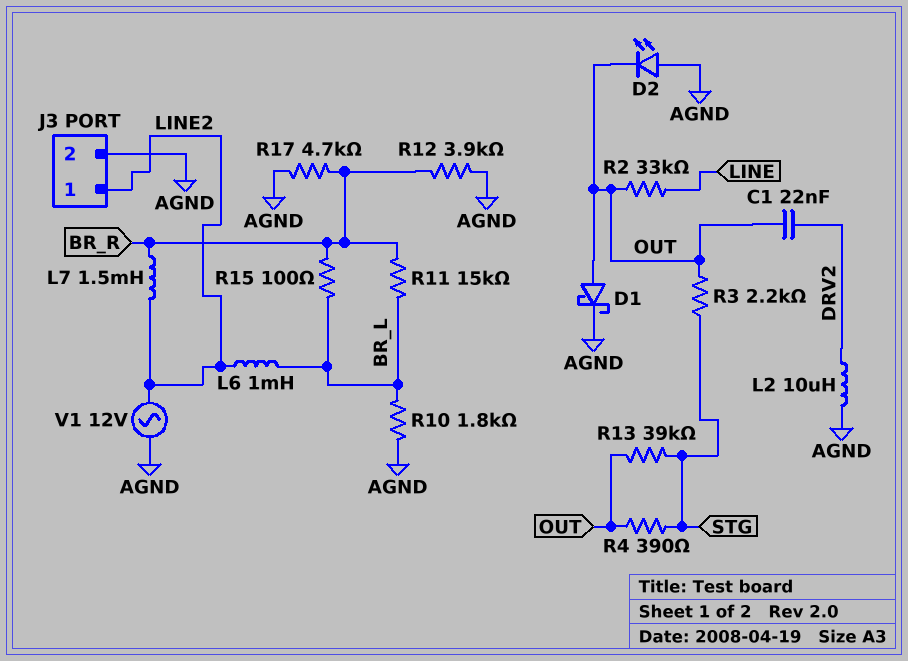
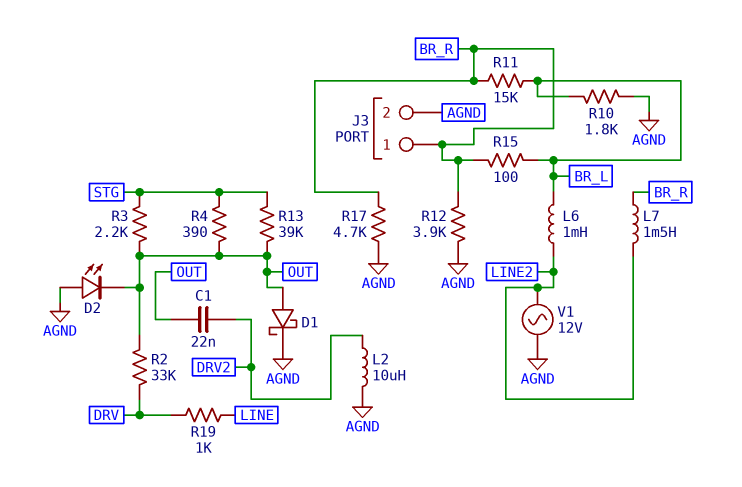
J3 pin 1: LINE2 -> BR_R
R2: 33k (LINE, OUT) -> 33k (DRV, OUT)
R19: none -> 1k (DRV, LINE)

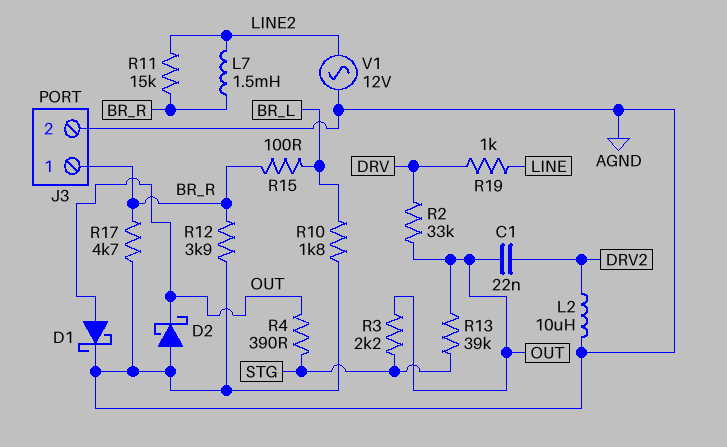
D2: LED (A AGND, K OUT) -> schottky (A AGND, K OUT)
L6: 1mH (BR_L, LINE2) -> none
R11: 15k (BR_L, BR_R) -> 15k (BR_R, LINE2)

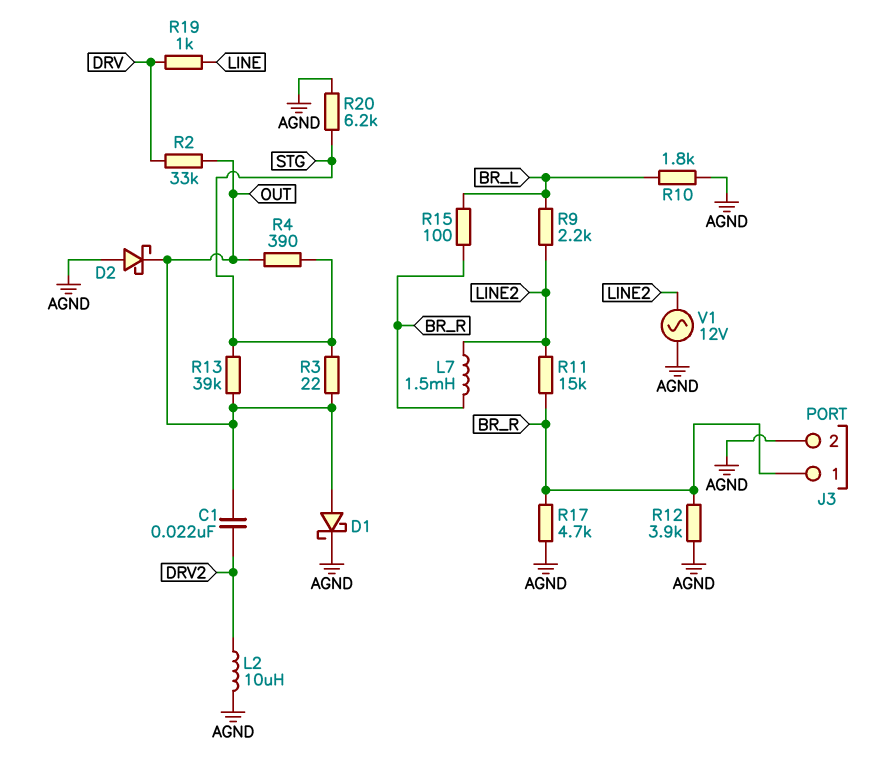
R3: 2.2k (OUT, STG) -> 22 (OUT, STG)
R9: none -> 2.2k (BR_L, LINE2)
R20: none -> 6.2k (AGND, STG)

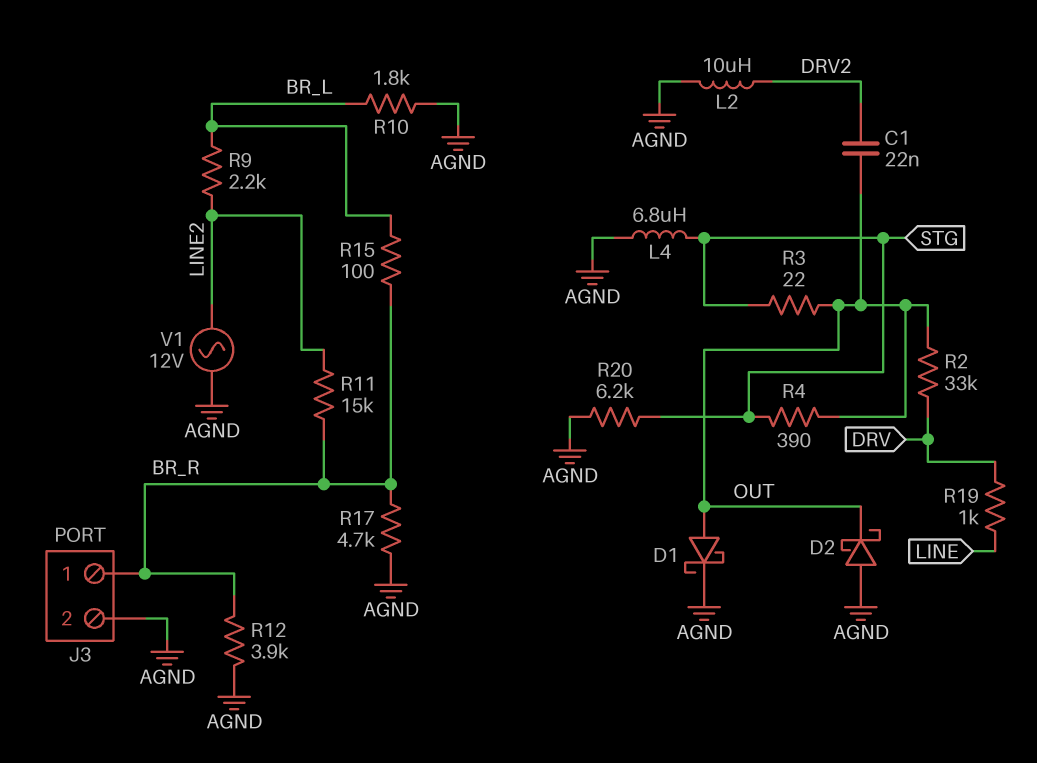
L4: none -> 6.8uH (AGND, STG)
L7: 1.5mH (BR_R, LINE2) -> none
R13: 39k (OUT, STG) -> none

